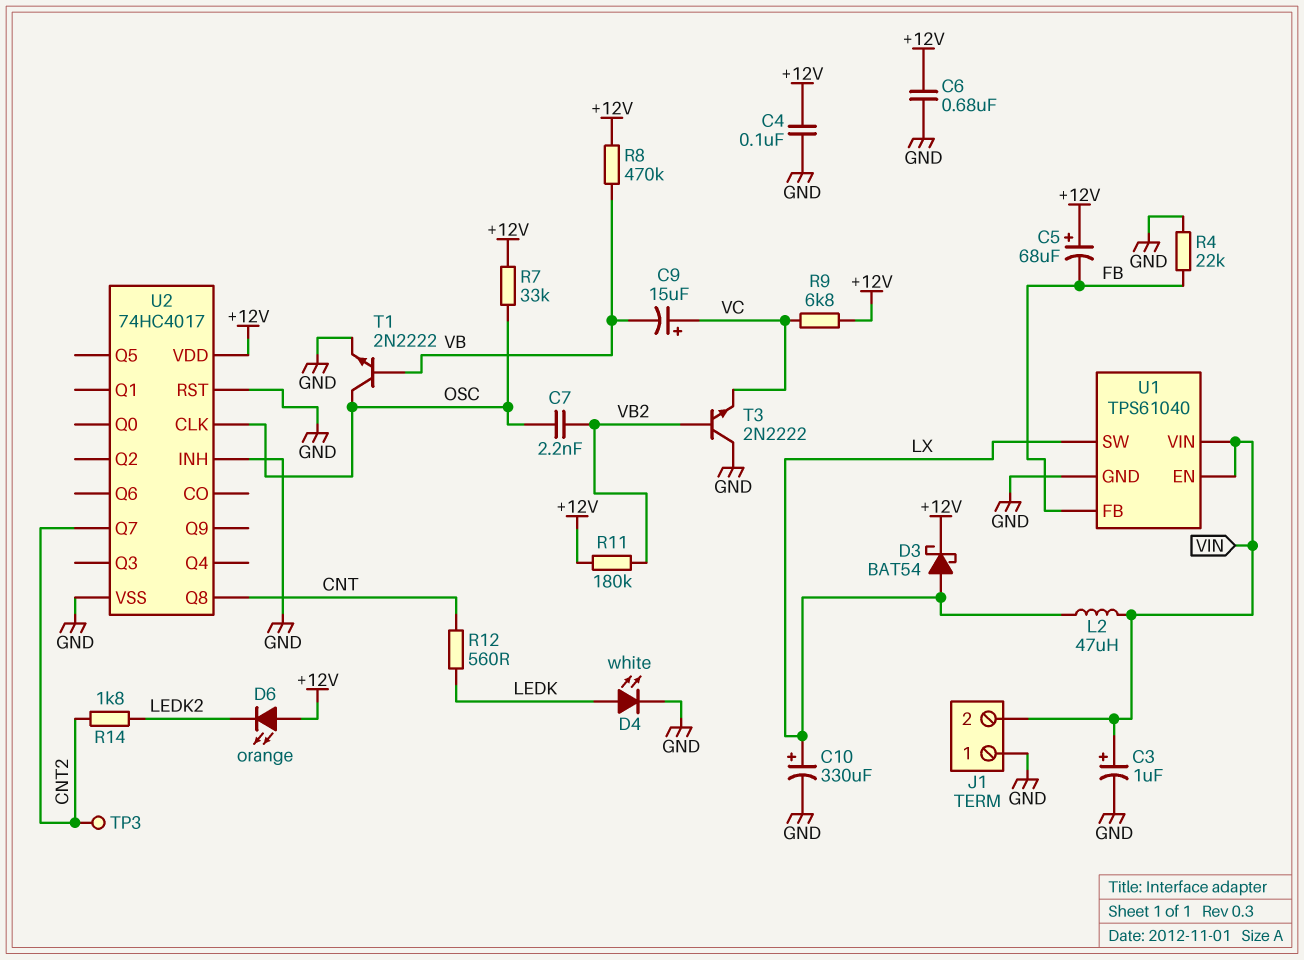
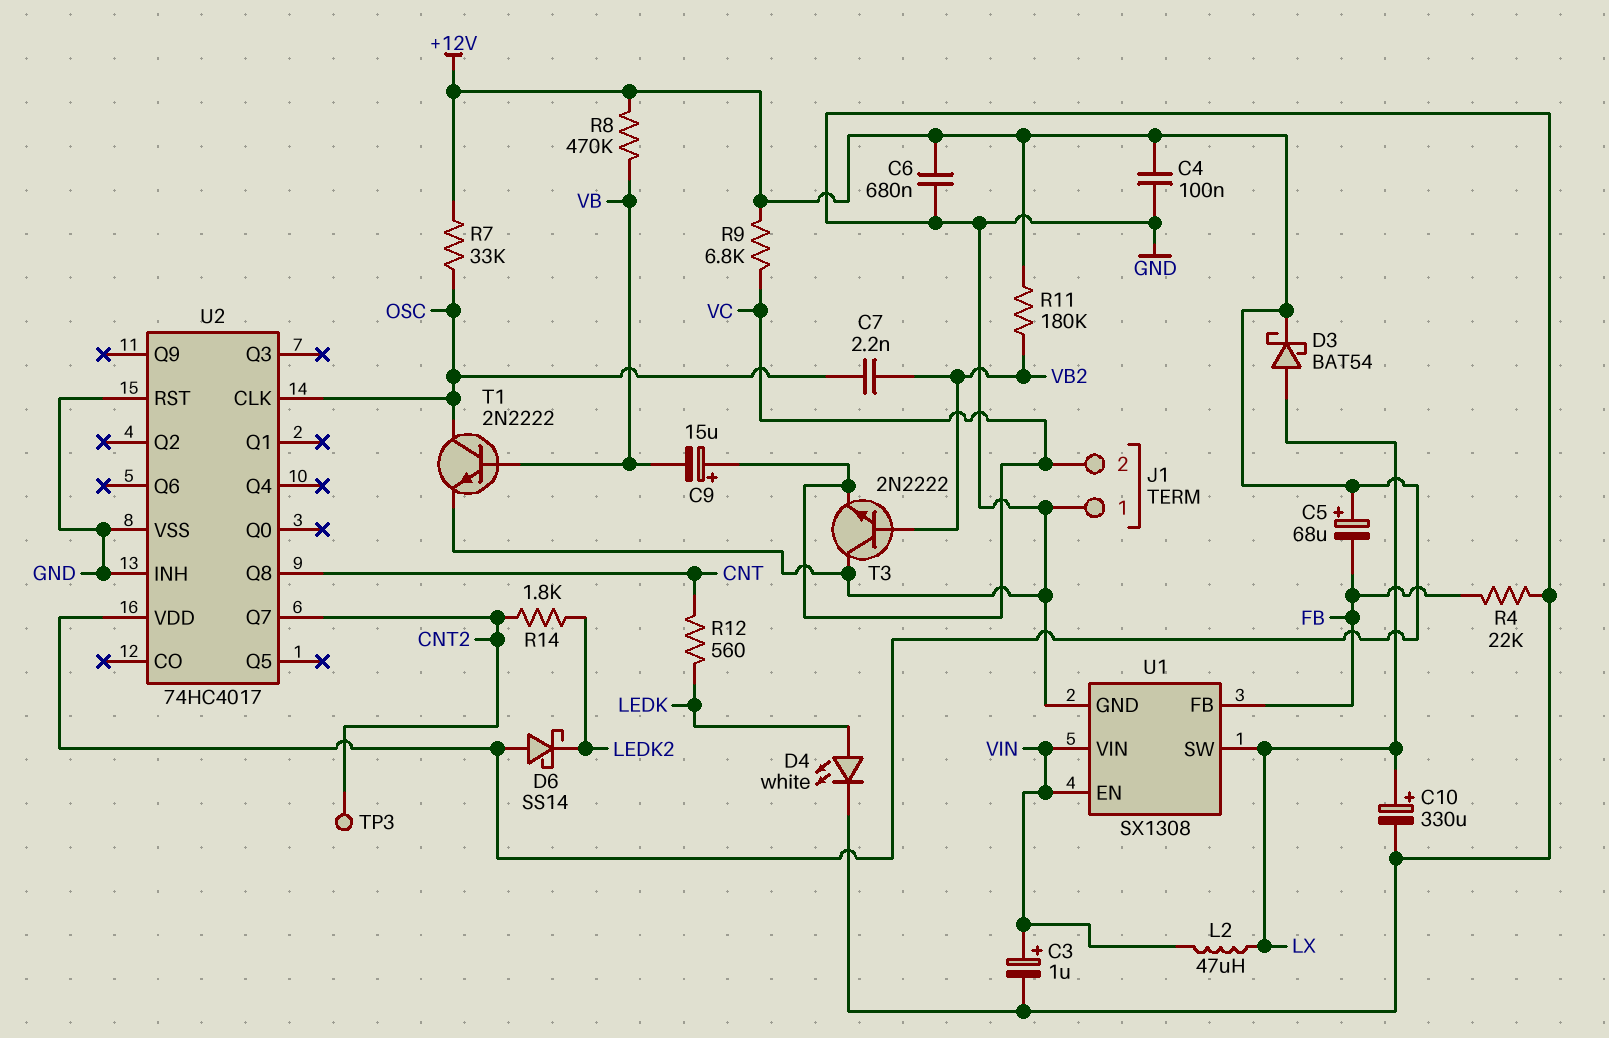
D6: LED orange (A +12V, K LEDK2) -> schottky SS14 (A +12V, K LEDK2)
J1 pin 2: VIN -> VC
U1: TPS61040 -> SX1308

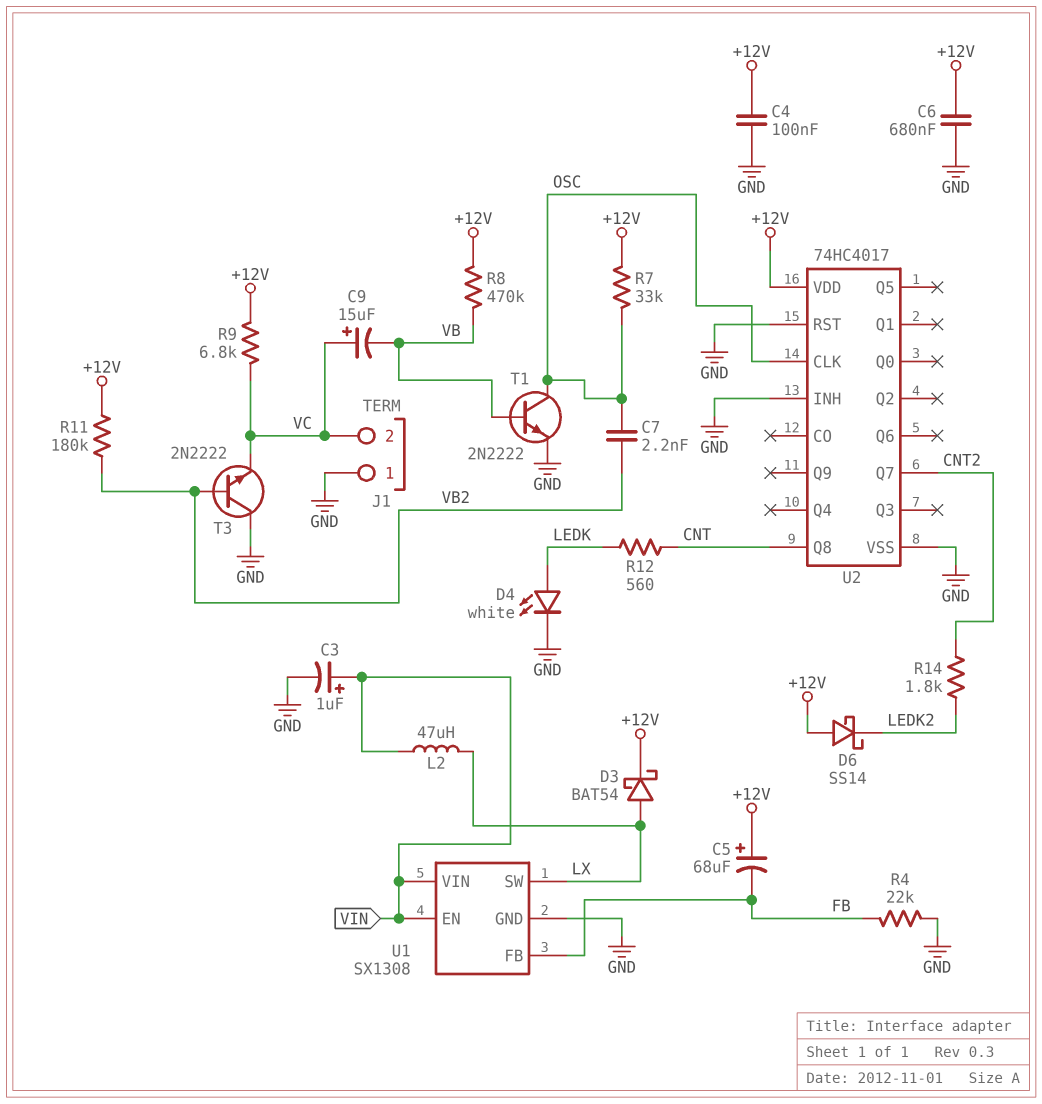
C10: 330uF (plus LX, minus GND) -> none
TP3: test point (CNT2) -> none

